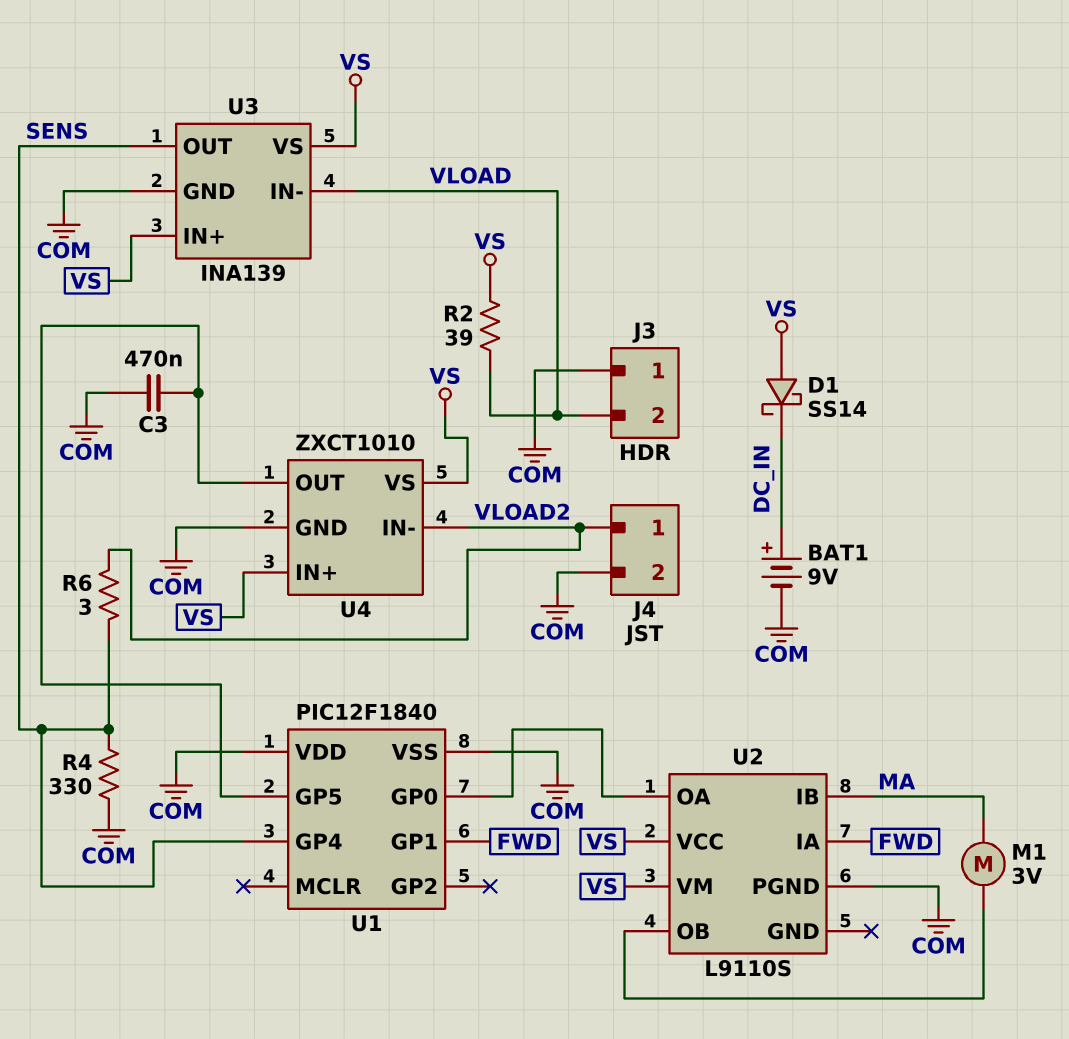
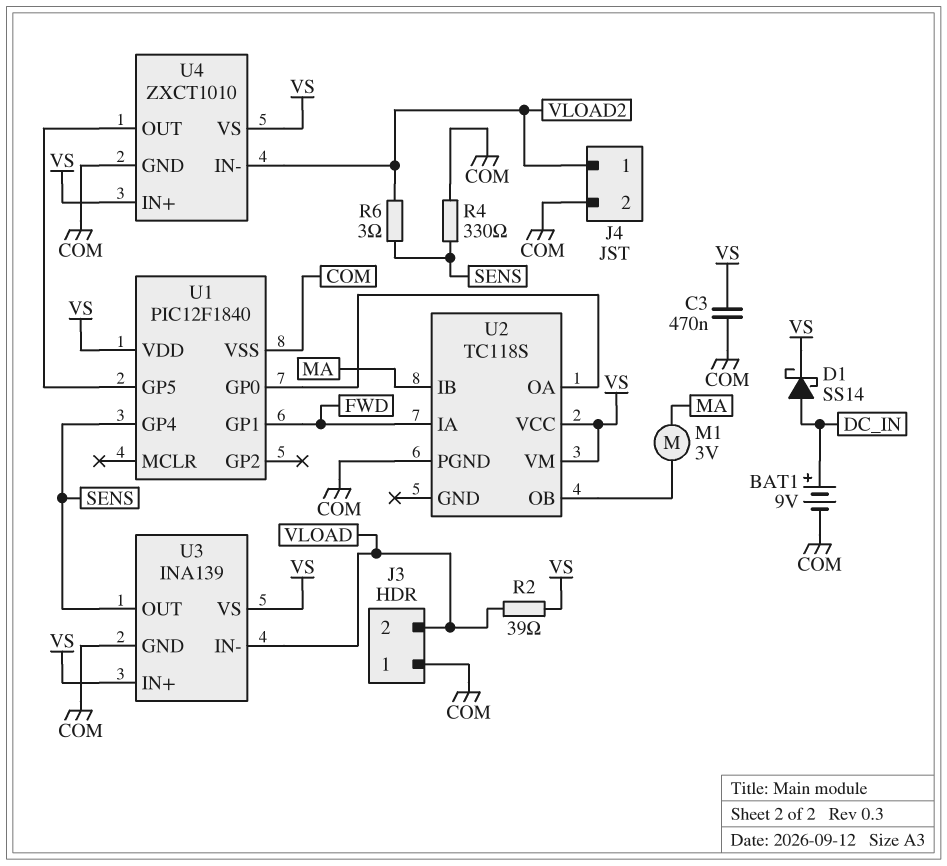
C3: 470nF (COM, U1/GP5) -> 470nF (COM, VS)
D1: schottky SS14 (A VS, K DC_IN) -> schottky SS14 (A DC_IN, K VS)
U1 pin VDD: COM -> VS
U2: L9110S -> TC118S

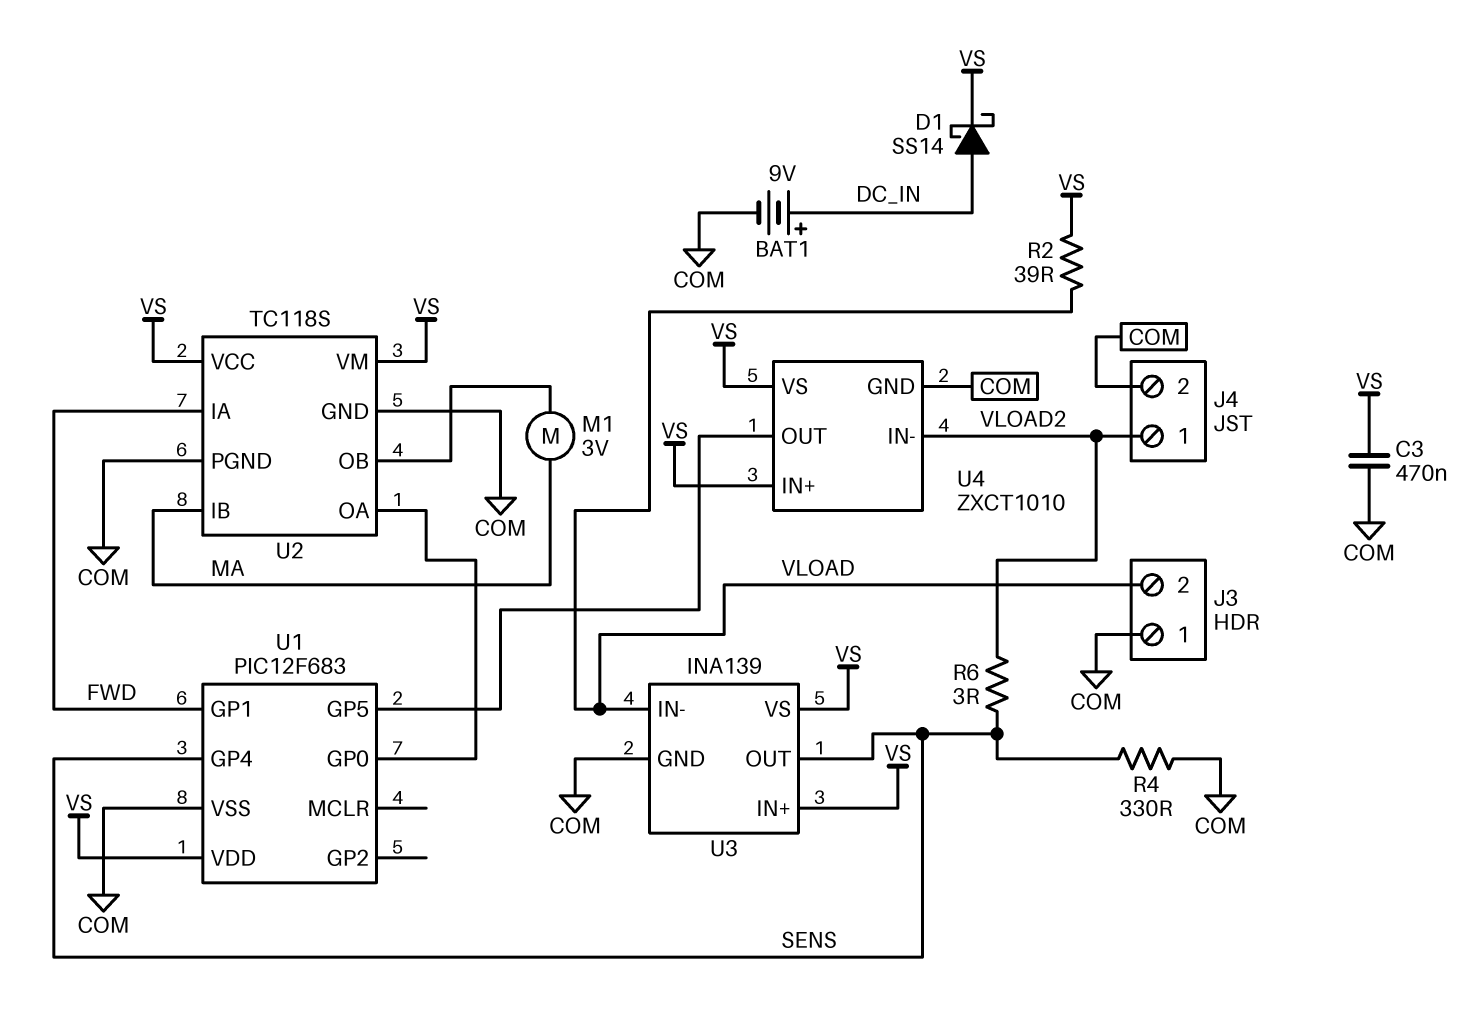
U1: PIC12F1840 -> PIC12F683
U2 pin GND: none -> COM

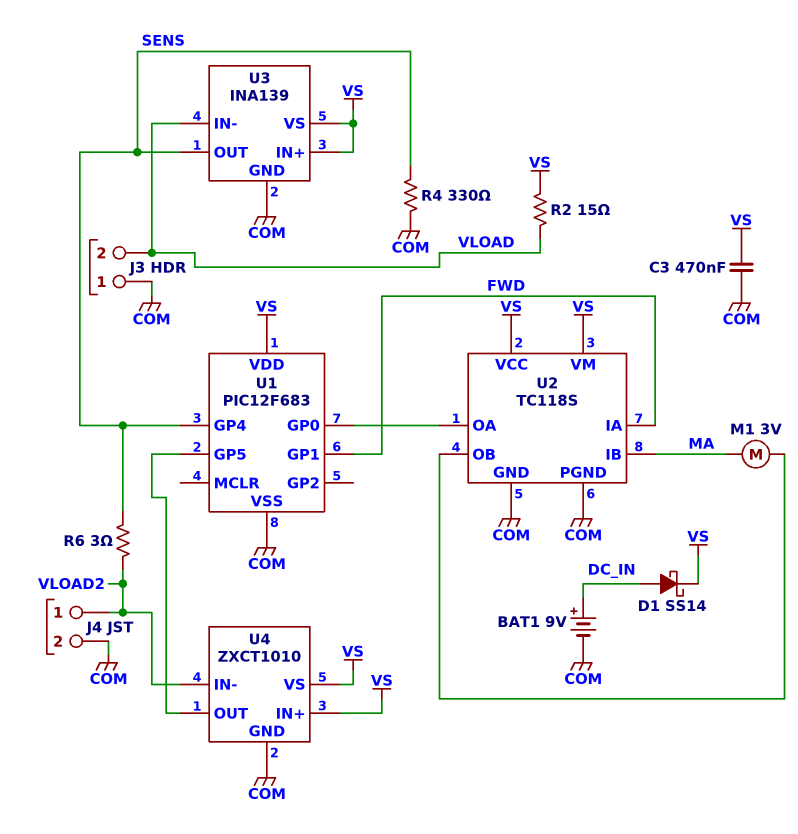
R2: 39 (VLOAD, VS) -> 15 (VLOAD, VS)

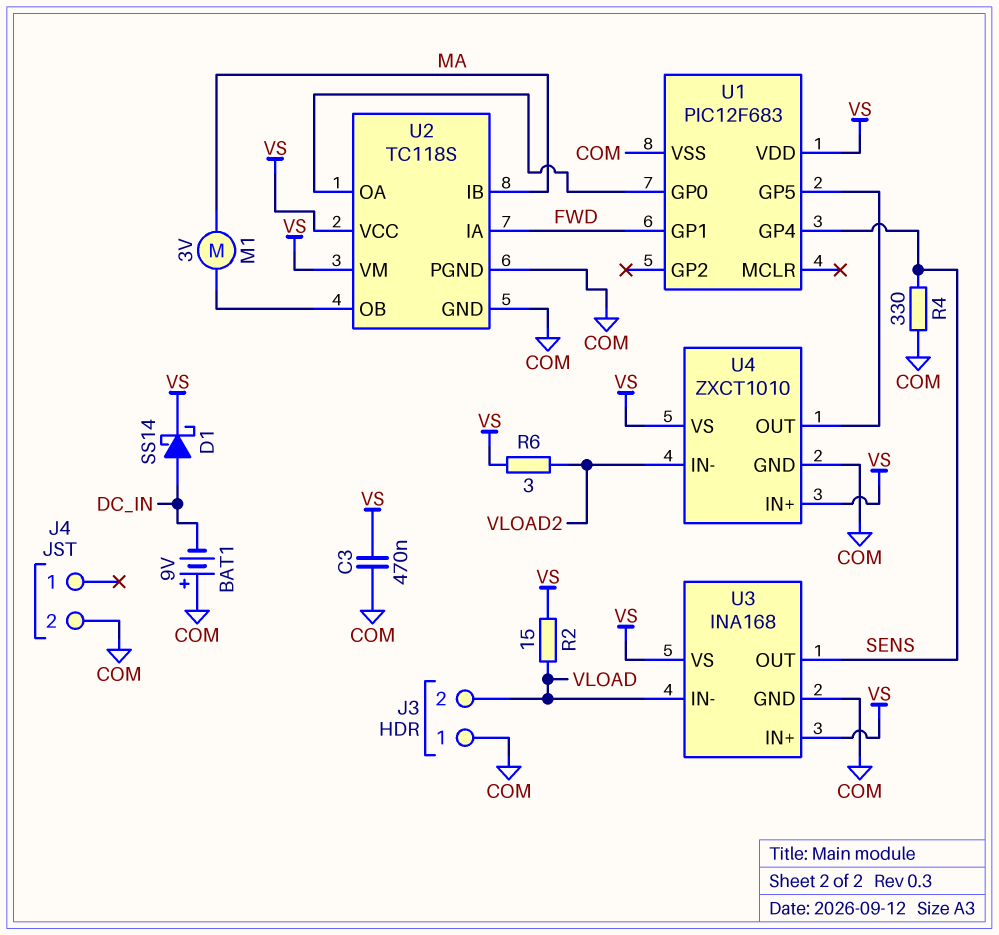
BAT1: 9V (plus DC_IN, minus COM) -> 9V (plus COM, minus DC_IN)
J4 pin 1: VLOAD2 -> none
R6: 3 (SENS, VLOAD2) -> 3 (VLOAD2, VS)
U3: INA139 -> INA168

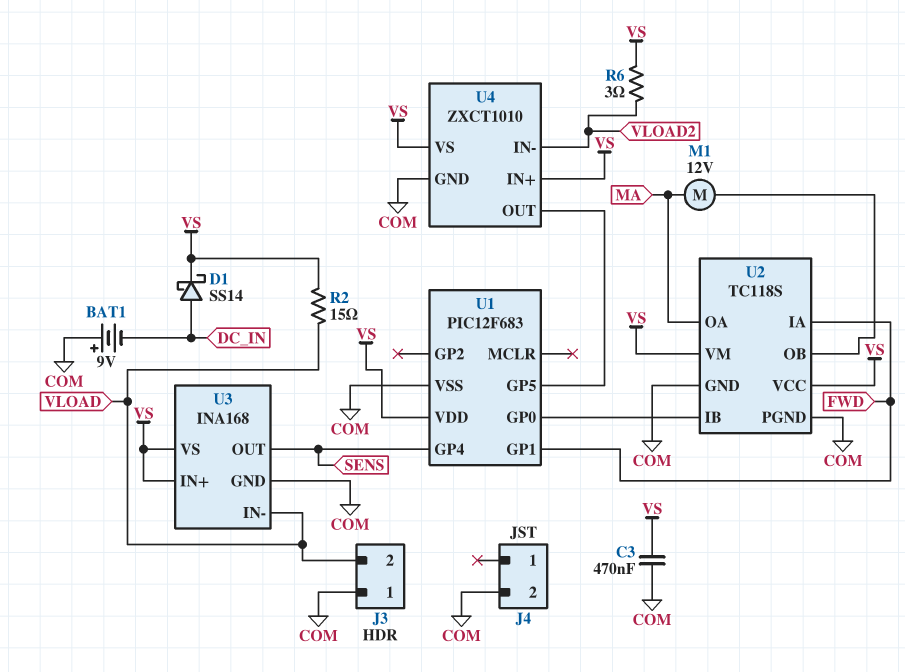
M1: motor 3V (MA, U2/OB) -> motor 12V (MA, U2/OB)
R4: 330 (COM, SENS) -> none
U2 pin IB: MA -> U1/GP0
U2 pin OA: U1/GP0 -> MA

